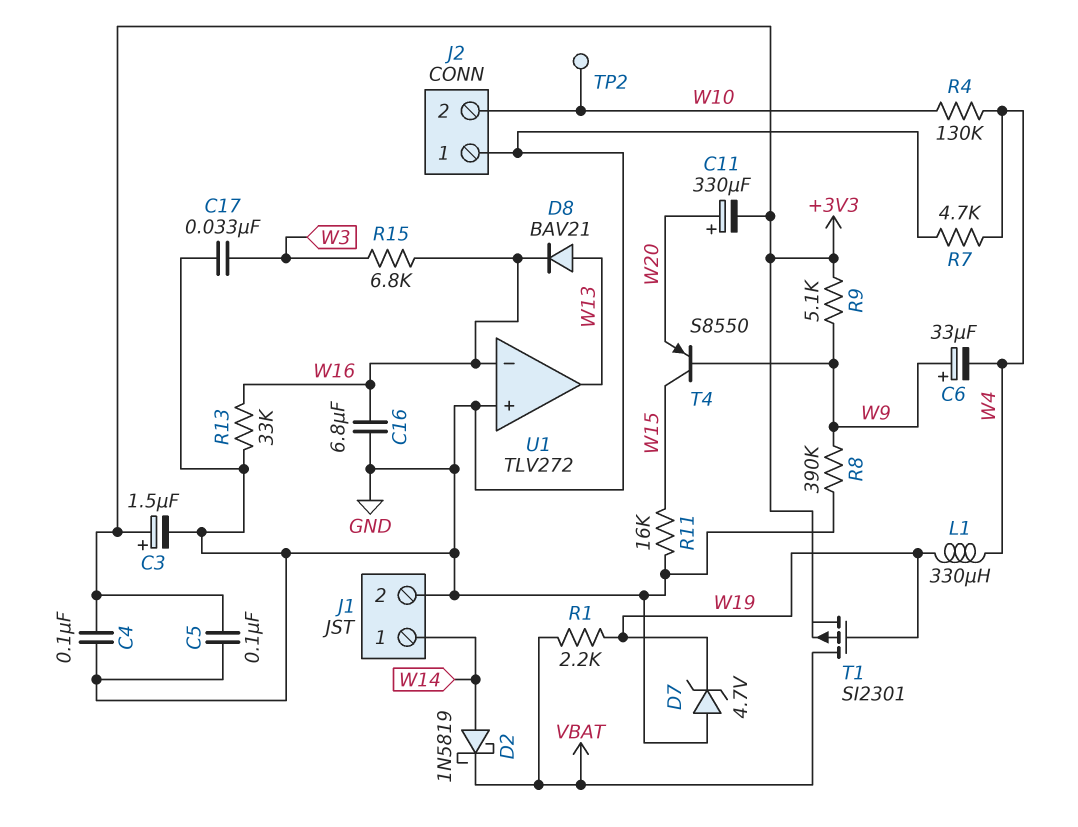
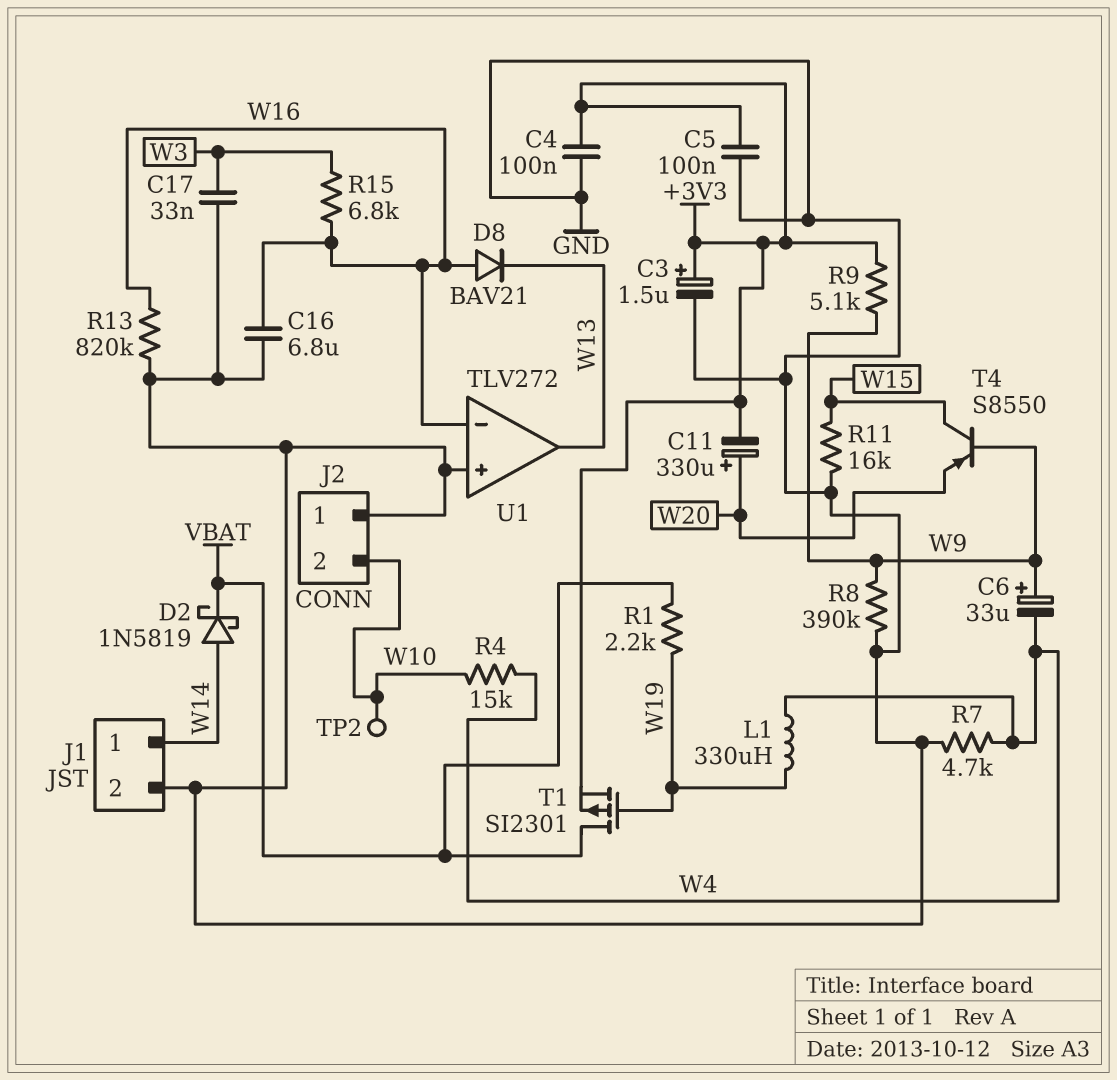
D7: zener 4.7V (A GND, K W19) -> none
D8: diode BAV21 (A W13, K W16) -> diode BAV21 (A W16, K W13)
R4: 130k (W4, W10) -> 15k (W4, W10)
R13: 33k (GND, W16) -> 820k (GND, W16)

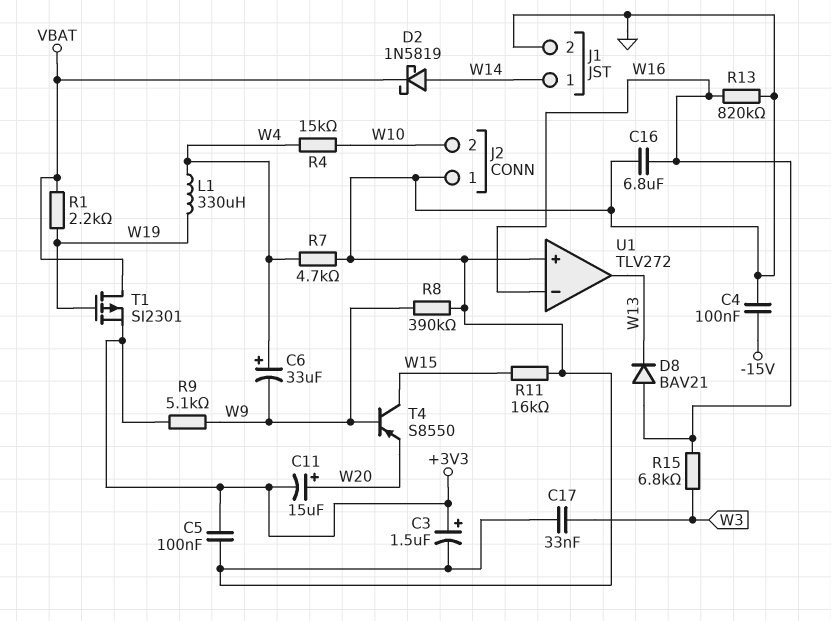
C4: 100nF (+3V3, GND) -> 100nF (-15V, GND)
C6: 33uF (plus W9, minus W4) -> 33uF (plus W4, minus W9)
C11: 330uF (plus W20, minus +3V3) -> 15uF (plus W20, minus +3V3)
TP2: test point (W10) -> none

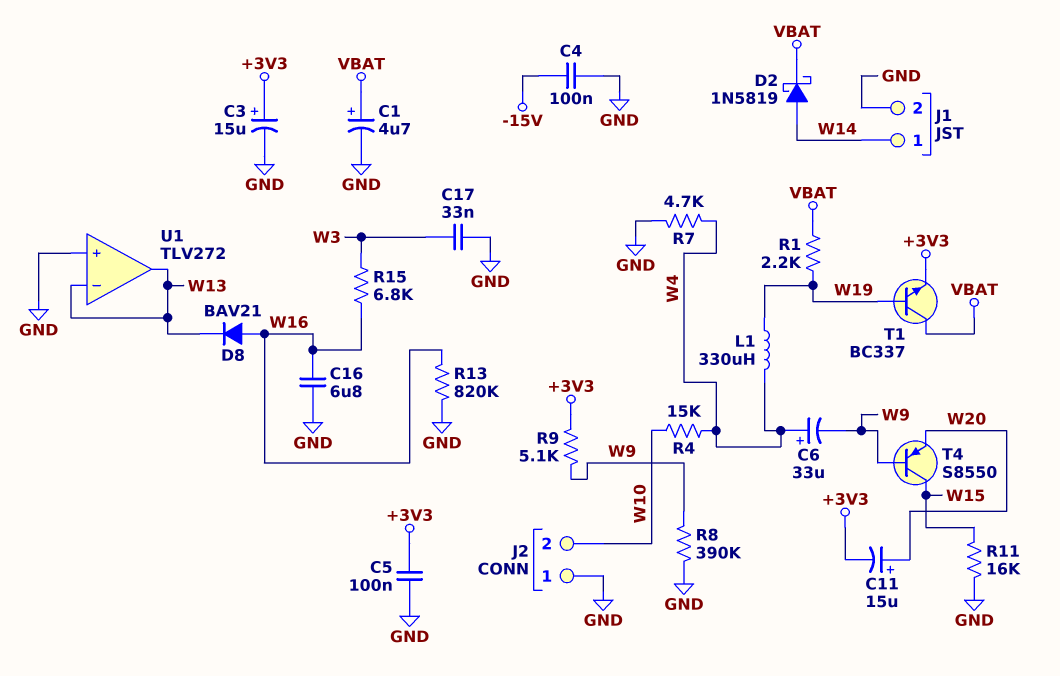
C1: none -> 4.7uF (plus VBAT, minus GND)
C3: 1.5uF (plus +3V3, minus GND) -> 15uF (plus +3V3, minus GND)
T1: PMOS SI2301 (G W19, D VBAT, S +3V3) -> NPN BC337 (B W19, C VBAT, E +3V3)
U1 pin in-: W16 -> W13

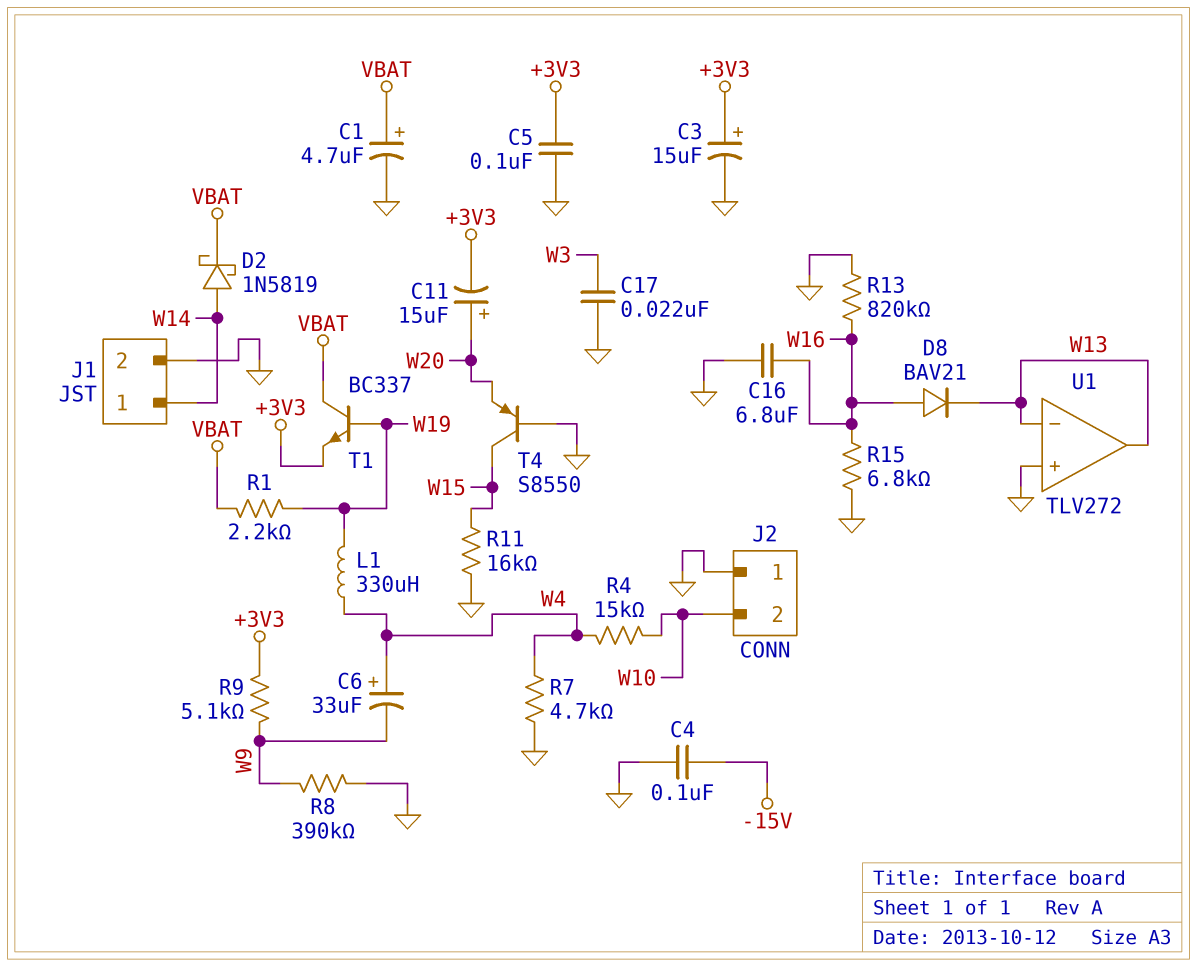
C17: 33nF (GND, W3) -> 22nF (GND, W3)
R15: 6.8k (W3, W16) -> 6.8k (GND, W16)
T4: PNP S8550 (B W9, C W15, E W20) -> PNP S8550 (B GND, C W15, E W20)

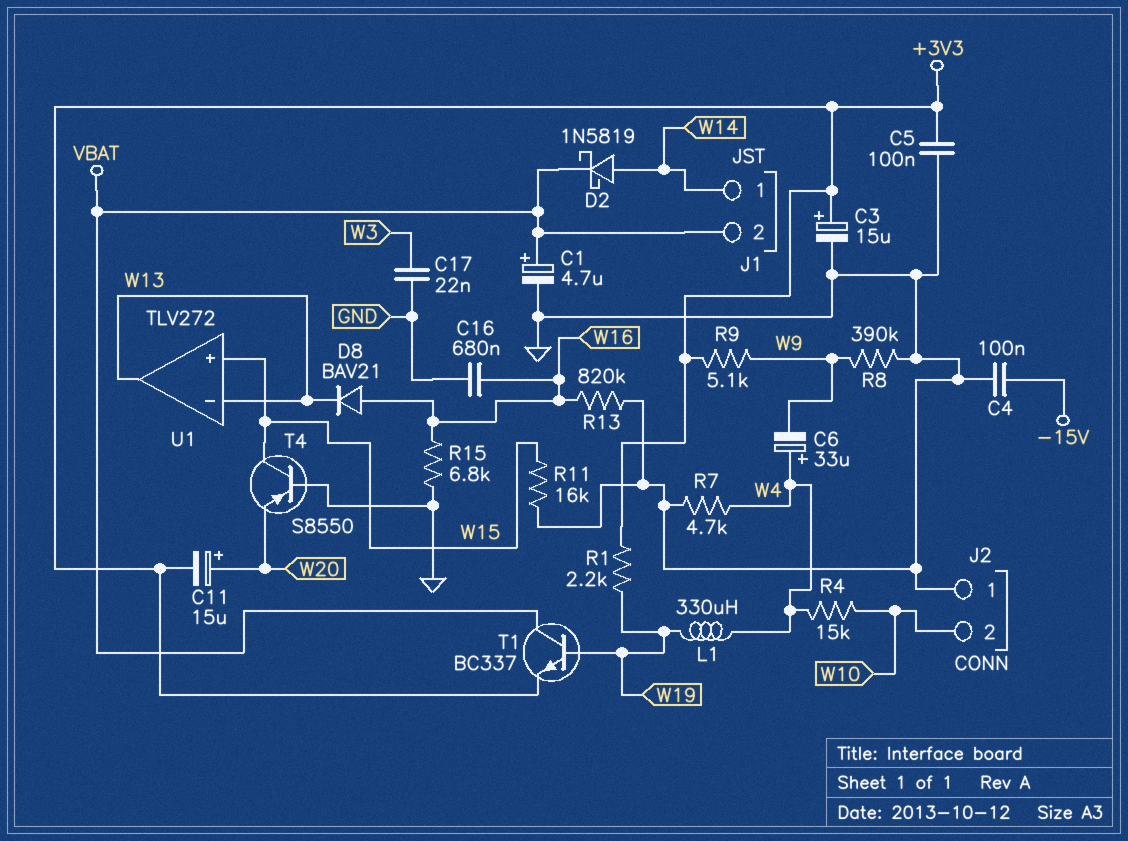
C16: 6.8uF (GND, W16) -> 680nF (GND, W16)
J1 pin 2: GND -> VBAT
R1: 2.2k (VBAT, W19) -> 2.2k (+3V3, W19)
U1 pin in+: GND -> W15

